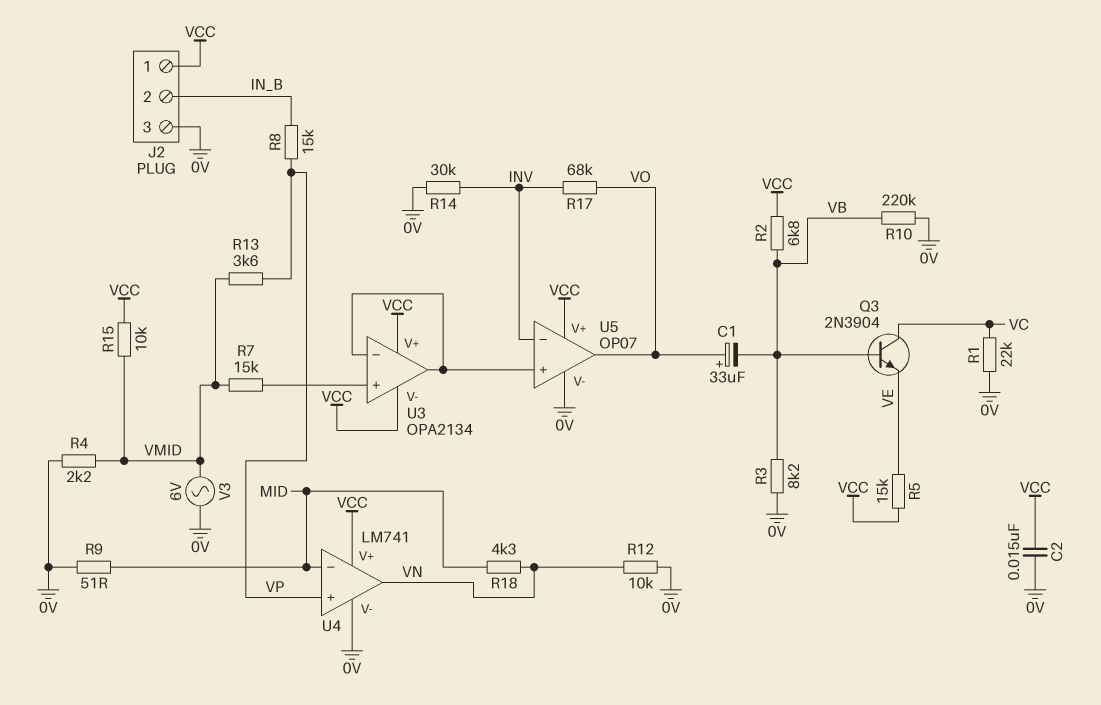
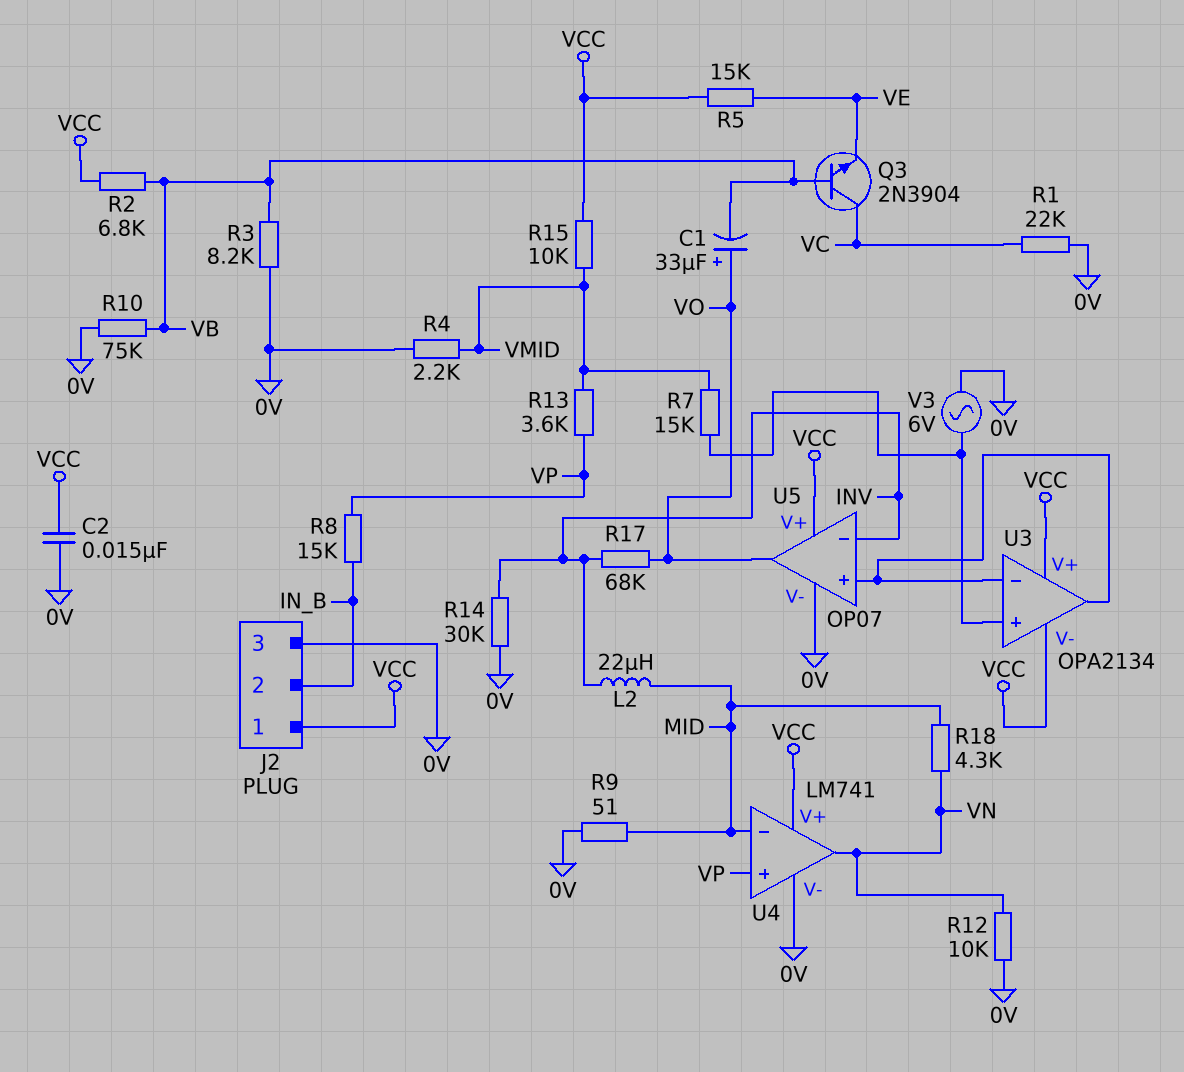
L2: none -> 22uH (INV, MID)
R10: 220k (0V, VB) -> 75k (0V, VB)
V3: AC 6V (0V, VMID) -> AC 6V (0V, U3/in+)

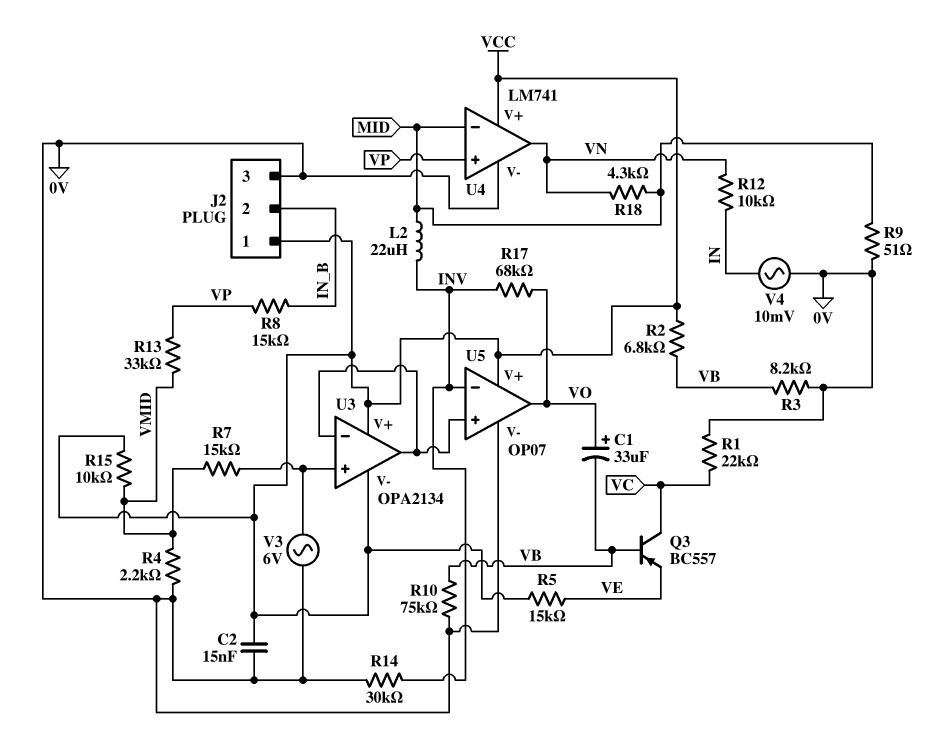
Q3: NPN 2N3904 (B VB, C VC, E VE) -> PNP BC557 (B VB, C VC, E VE)
R12: 10k (0V, VN) -> 10k (IN, VN)
R13: 3.6k (VMID, VP) -> 33k (VMID, VP)
V4: none -> AC 10mV (0V, IN)

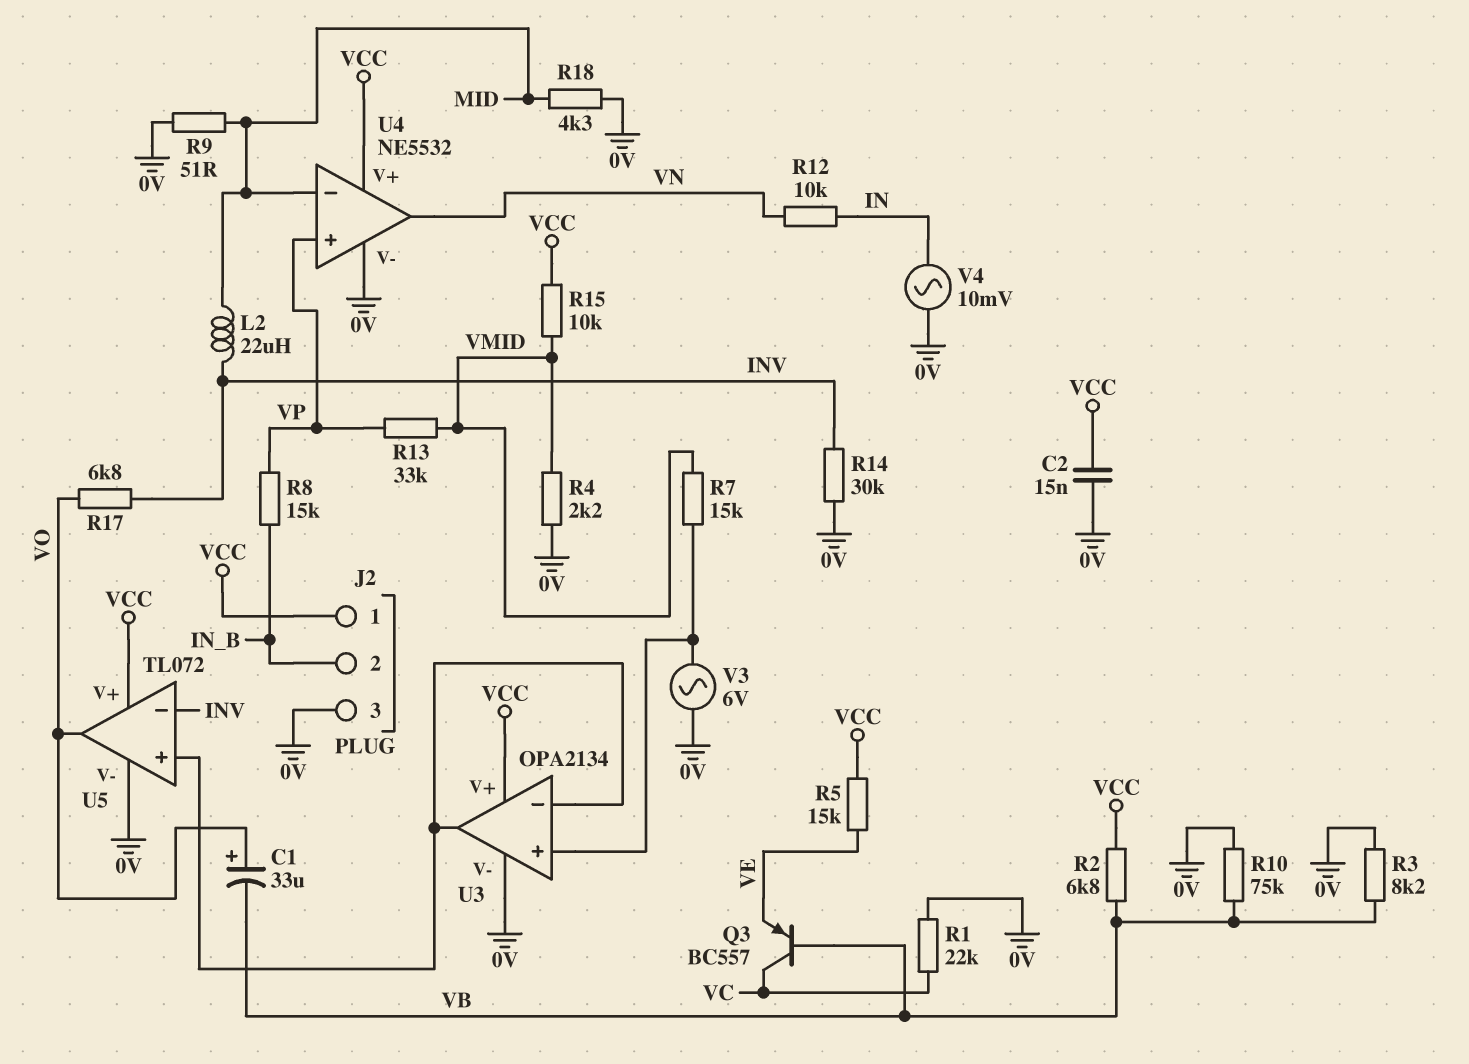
R17: 68k (INV, VO) -> 6.8k (INV, VO)
R18: 4.3k (MID, VN) -> 4.3k (0V, MID)
U3 pin V-: VCC -> 0V
U4: LM741 -> NE5532
U5: OP07 -> TL072

